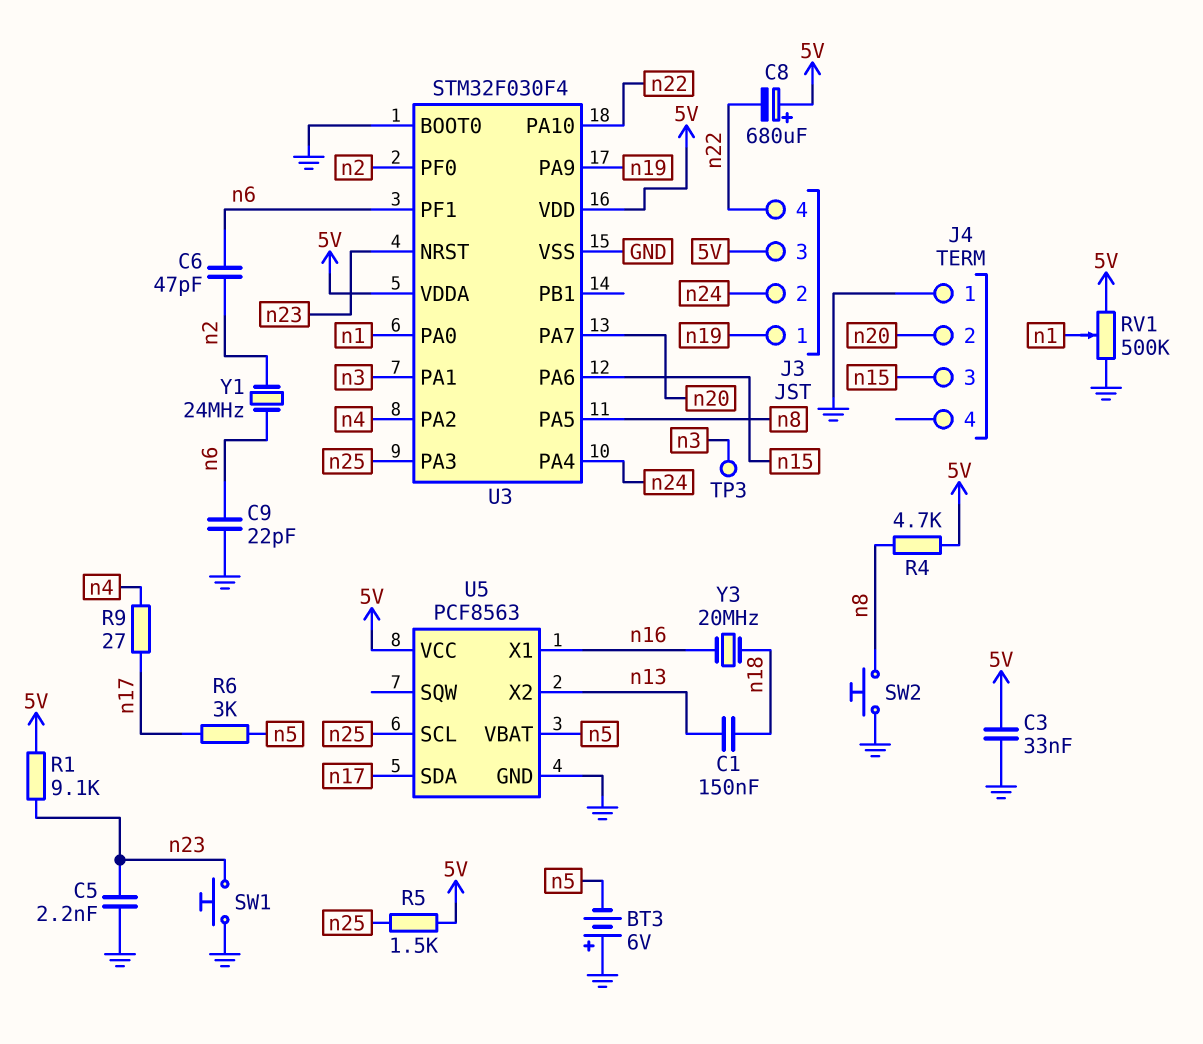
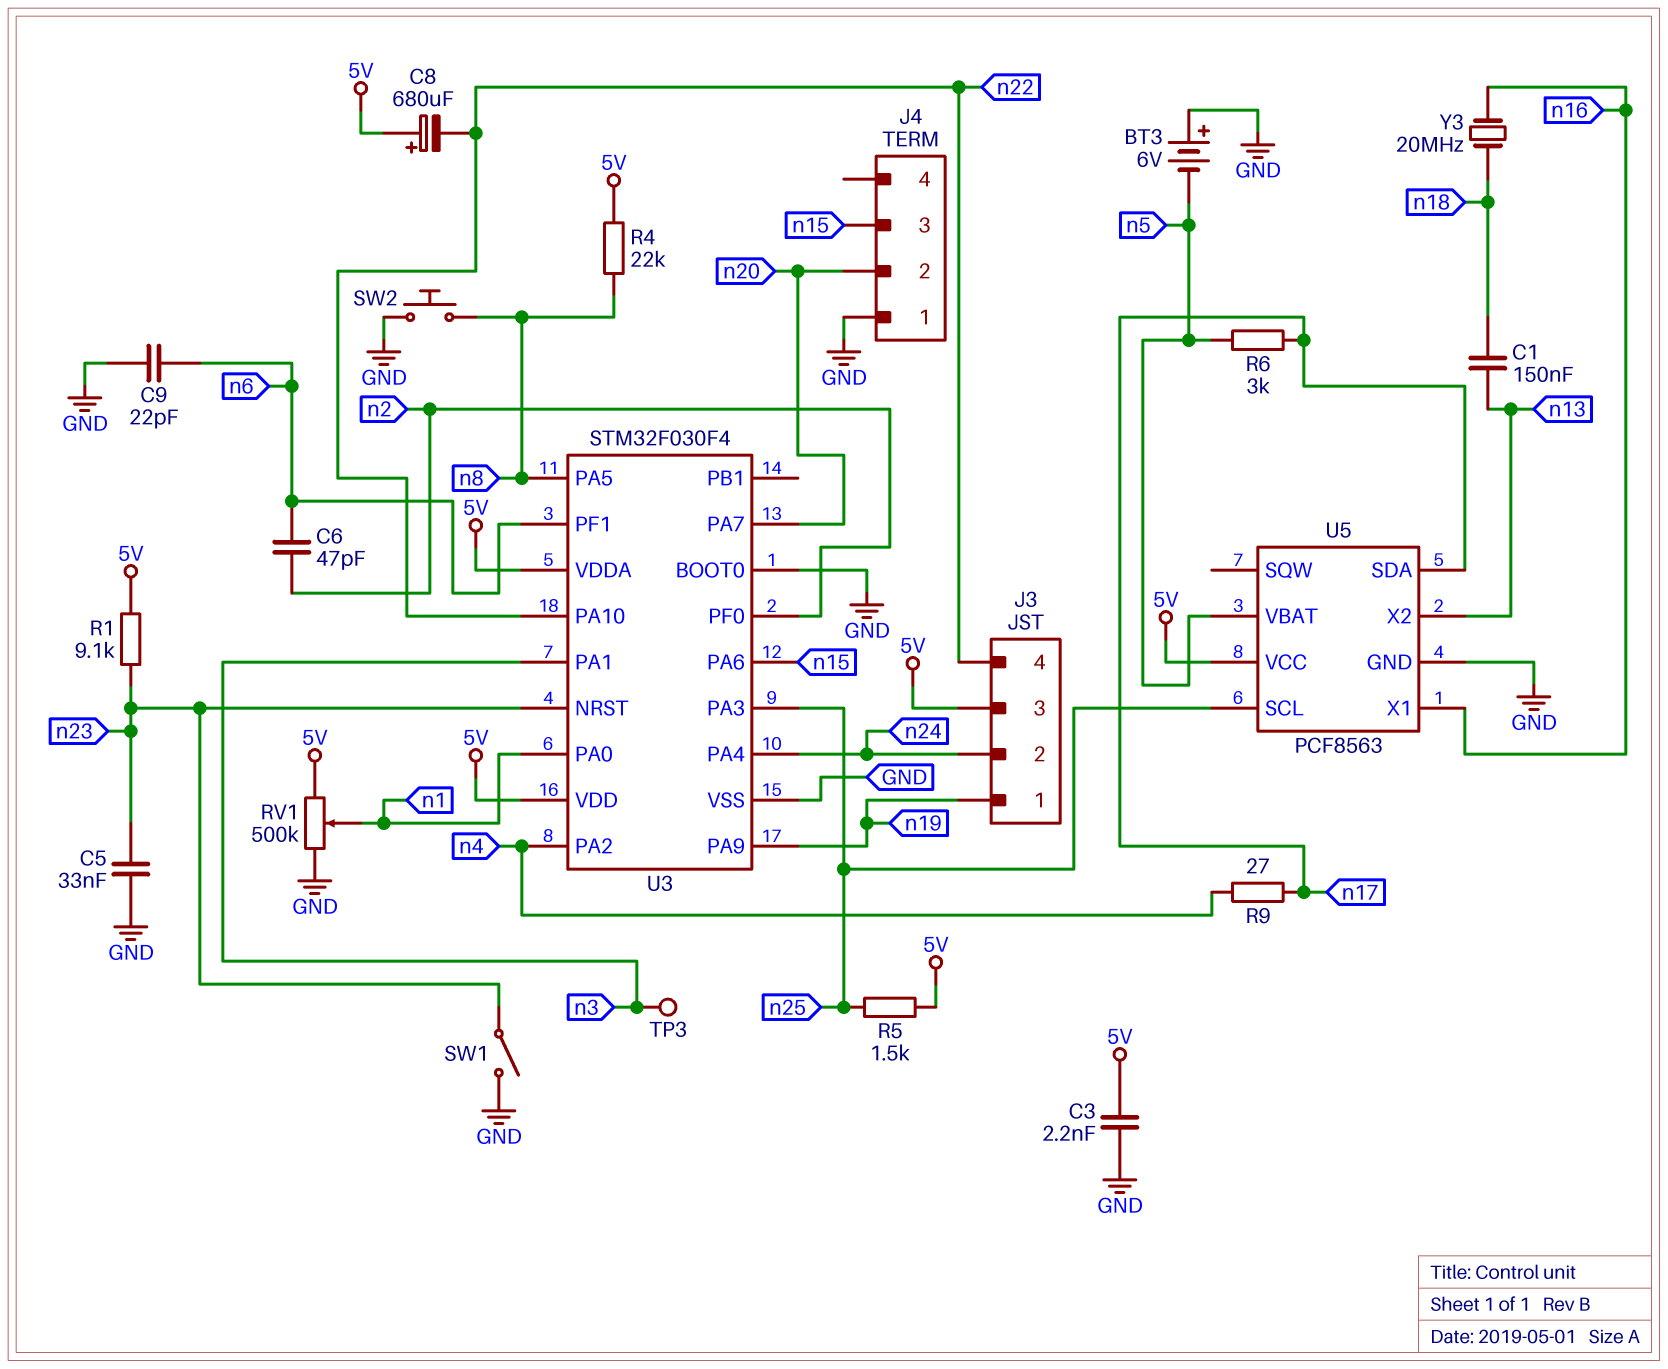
C3: 33nF (5V, GND) -> 2.2nF (5V, GND)
C5: 2.2nF (GND, n23) -> 33nF (GND, n23)
R4: 4.7k (5V, n8) -> 22k (5V, n8)
SW1: button (GND, n23) -> switch (GND, n23)
Y1: 24MHz (n2, n6) -> none

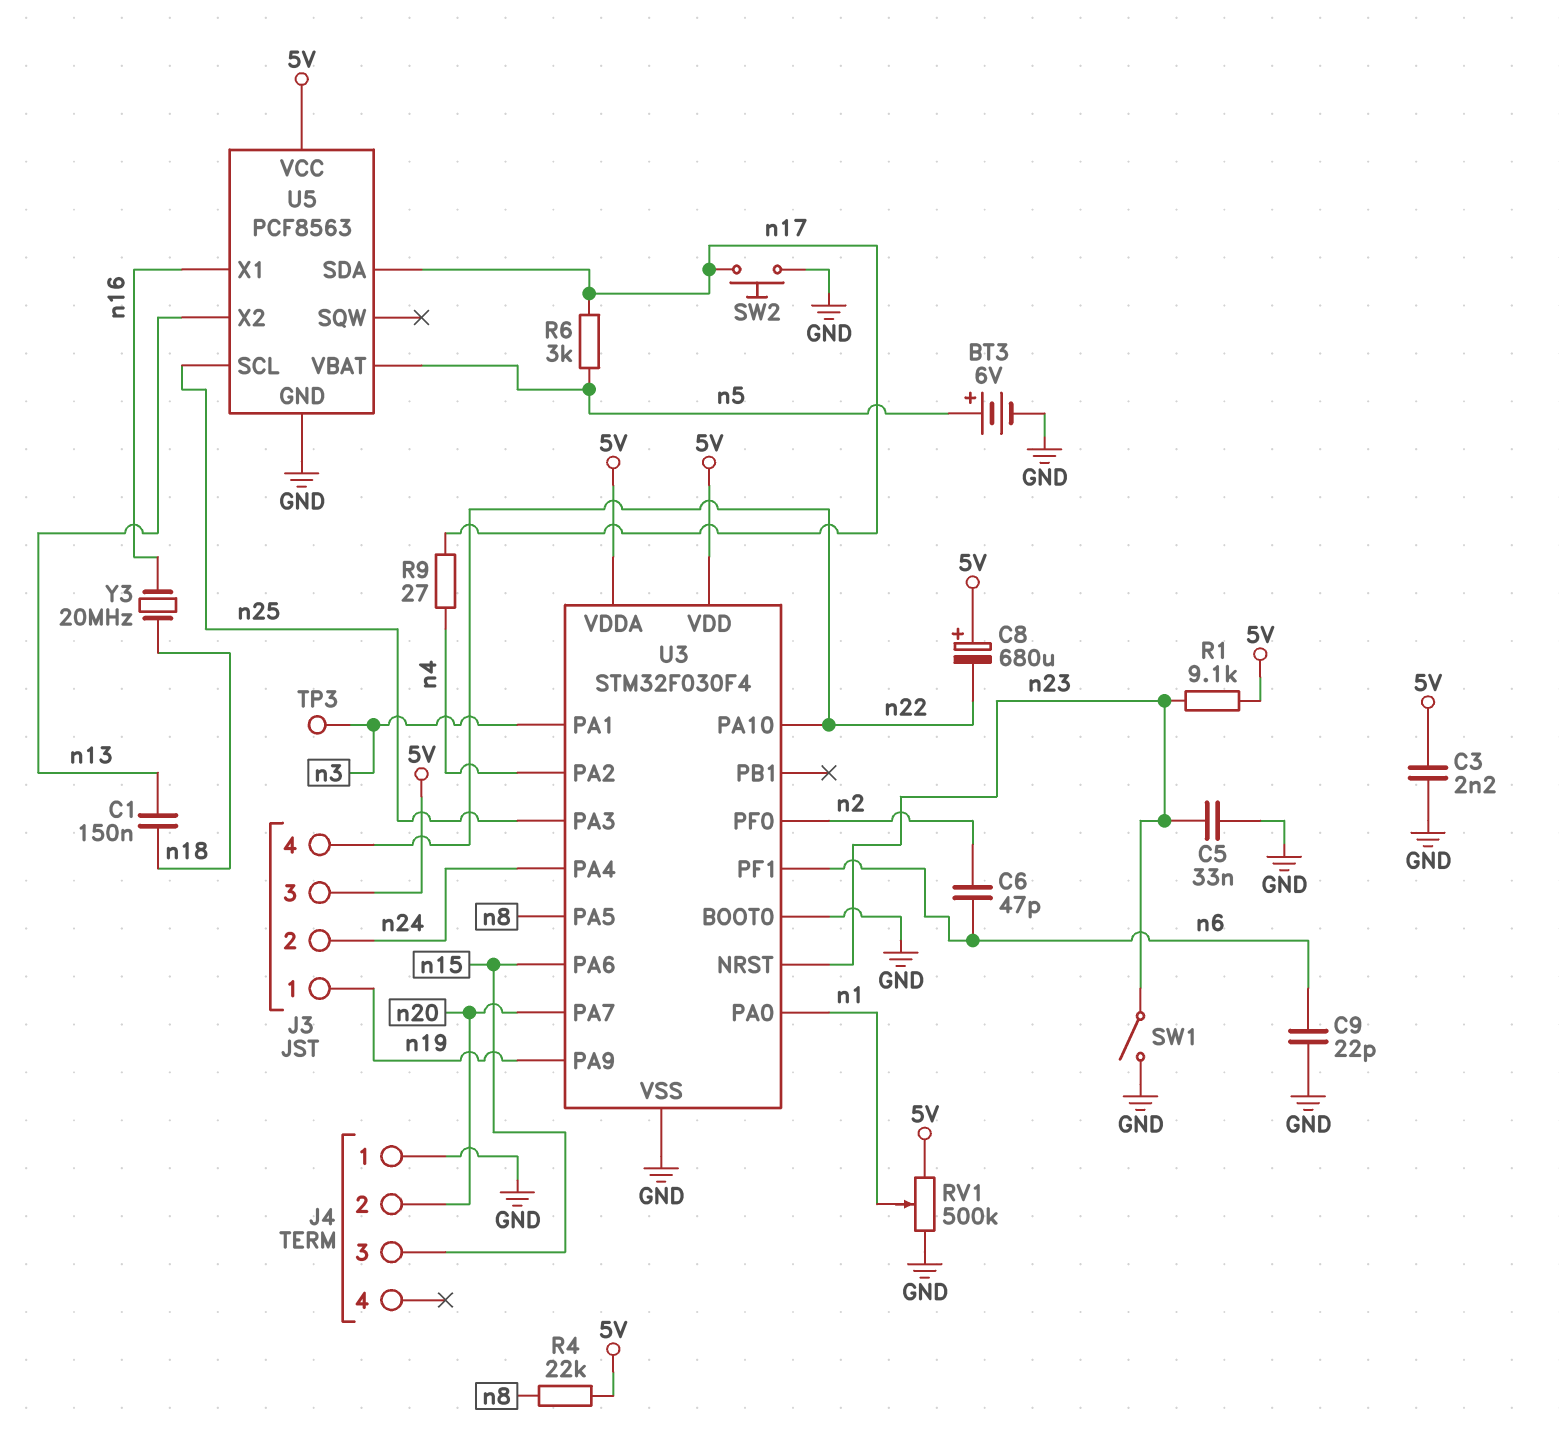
BT3: 6V (plus GND, minus n5) -> 6V (plus n5, minus GND)
R5: 1.5k (5V, n25) -> none
SW2: button (GND, n8) -> button (GND, n17)

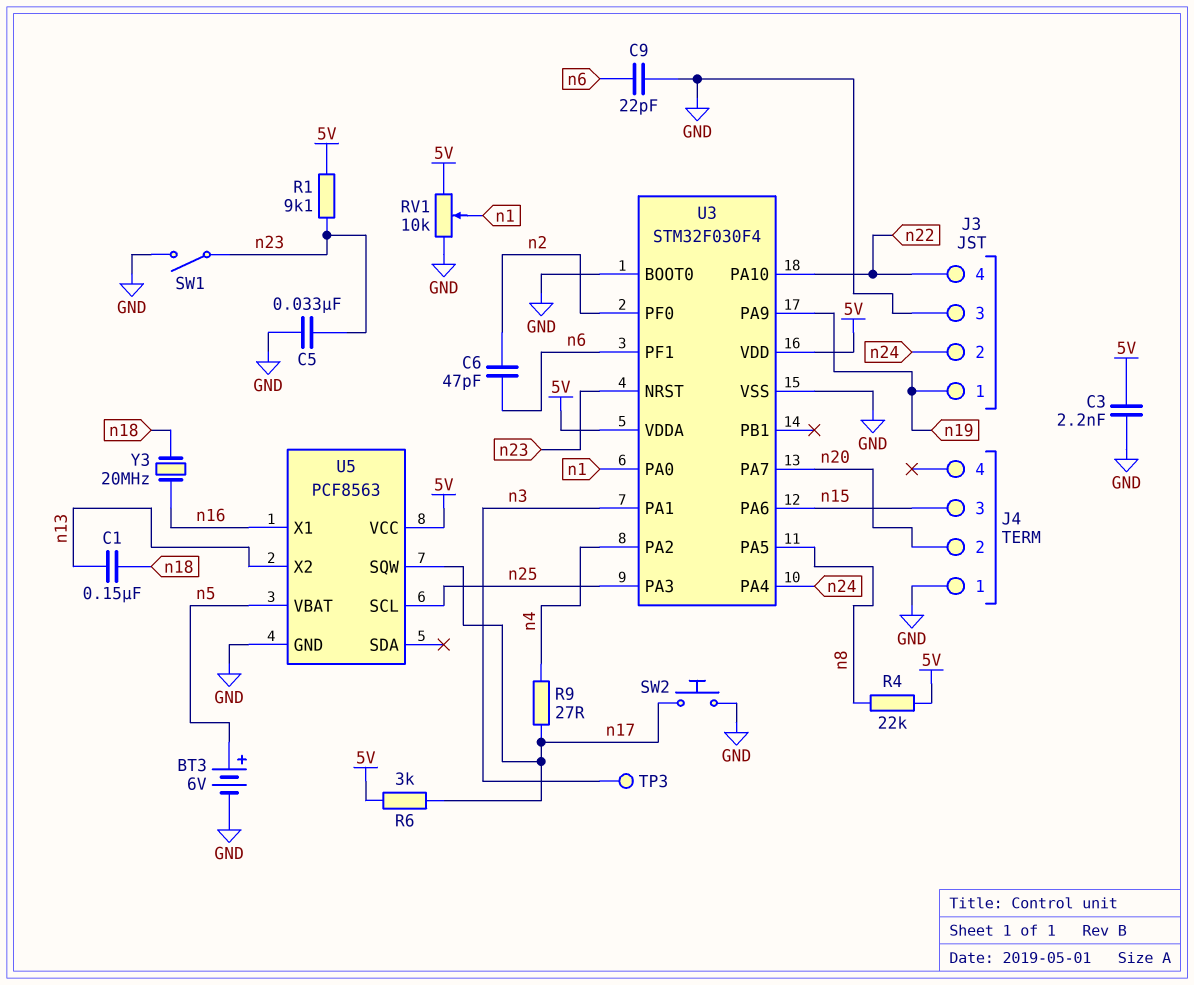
C8: 680uF (plus 5V, minus n22) -> none
J3 pin 3: 5V -> GND
R6: 3k (n5, n17) -> 3k (5V, n17)
RV1: 500k (5V, GND, wiper n1) -> 10k (5V, GND, wiper n1)
U5 pin SDA: n17 -> none
U5 pin SQW: none -> n17

